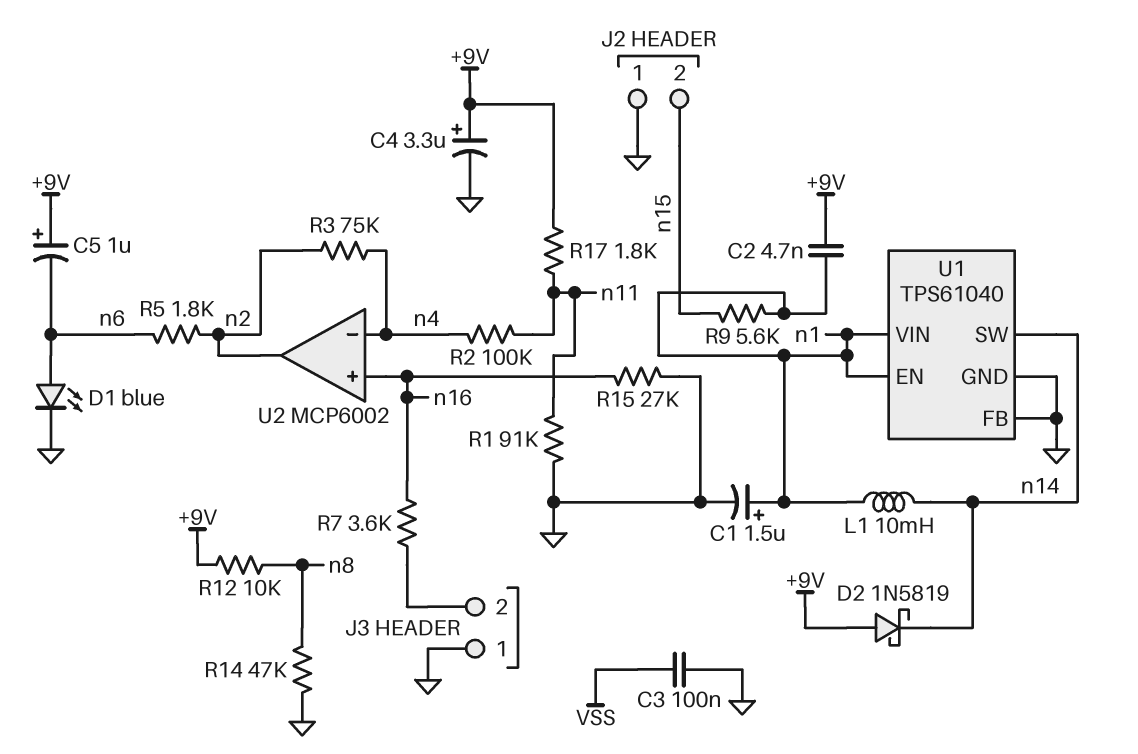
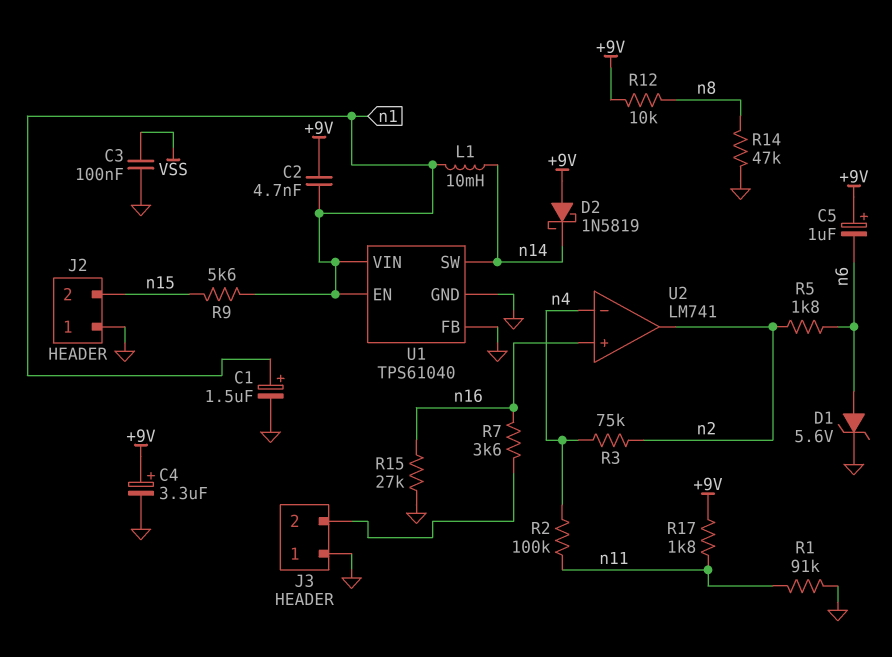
D1: LED blue (A n6, K GND) -> zener 5.6V (A n6, K GND)
U2: MCP6002 -> LM741

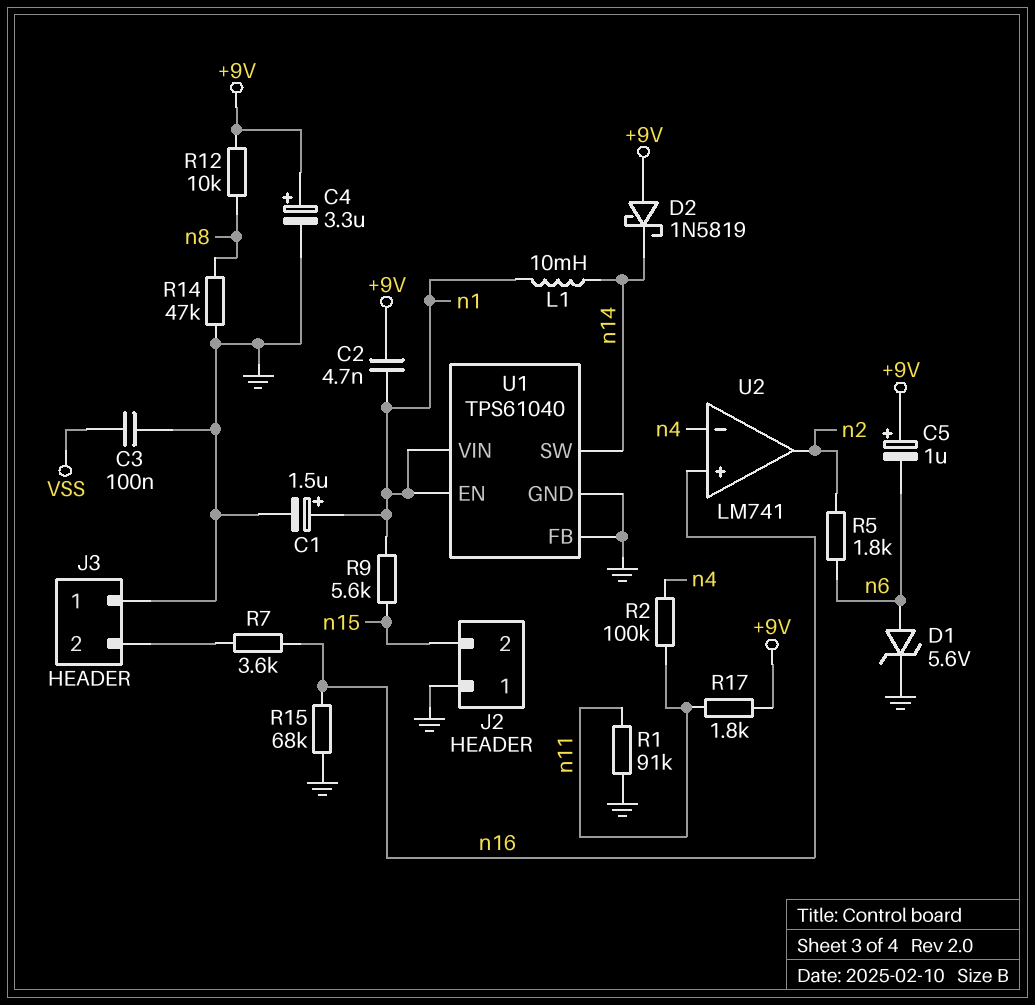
R3: 75k (n2, n4) -> none
R15: 27k (GND, n16) -> 68k (GND, n16)

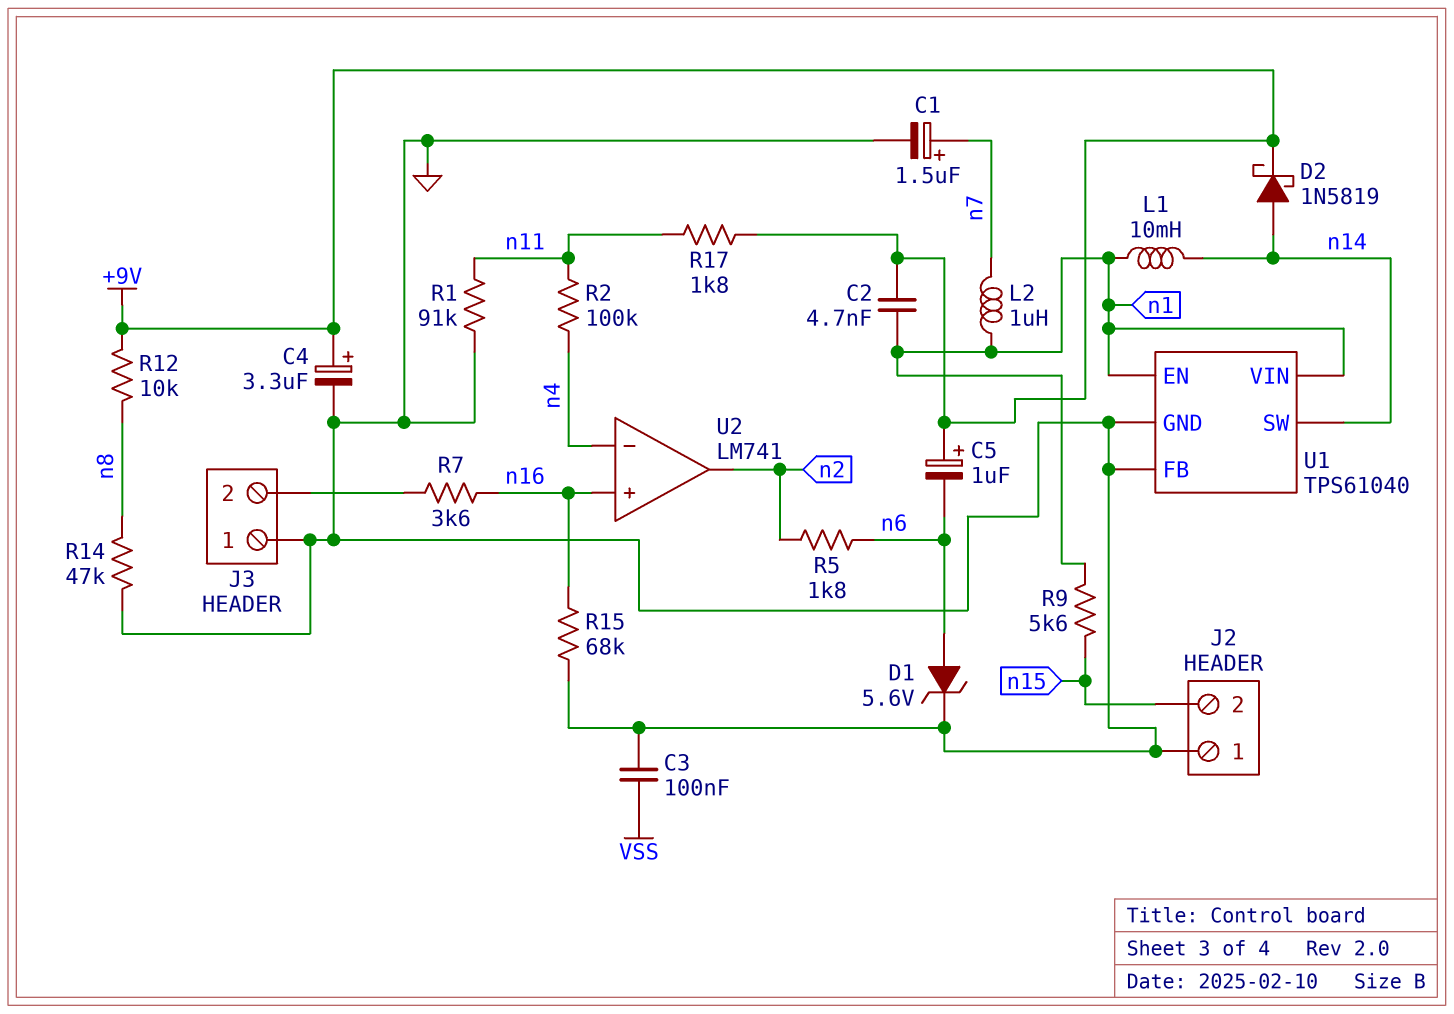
C1: 1.5uF (plus n1, minus GND) -> 1.5uF (plus n7, minus GND)
D2: schottky 1N5819 (A +9V, K n14) -> schottky 1N5819 (A n14, K +9V)
L2: none -> 1uH (n1, n7)

